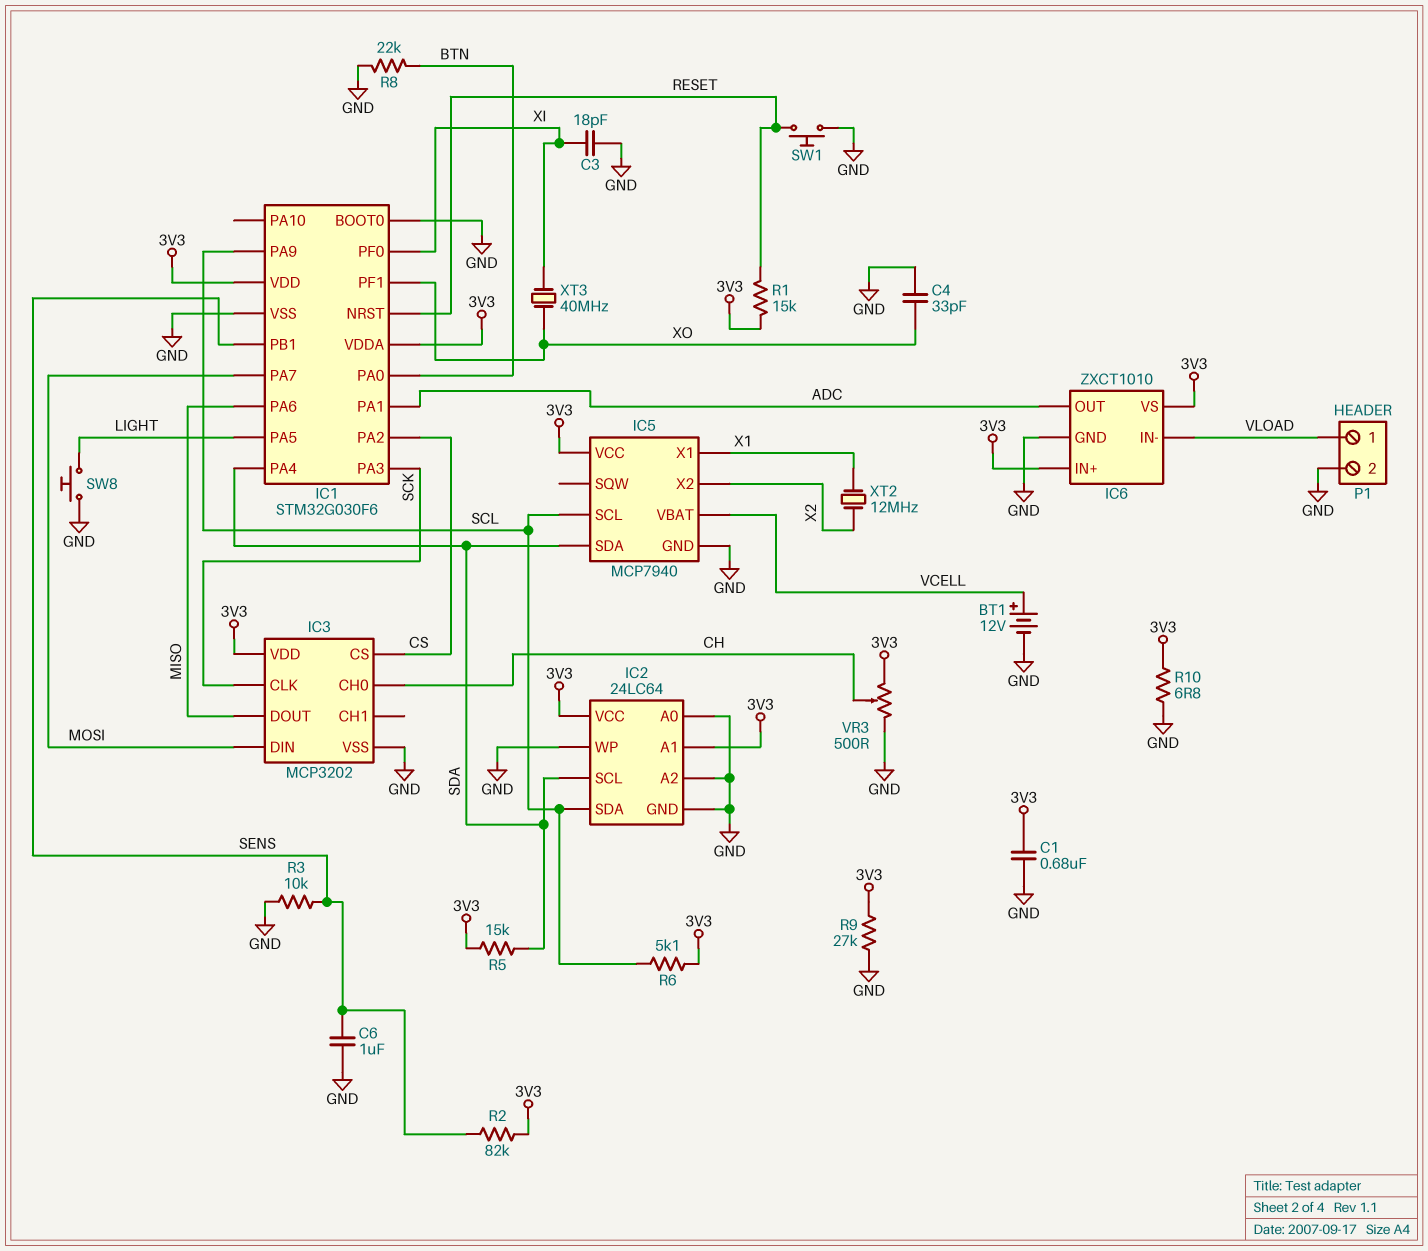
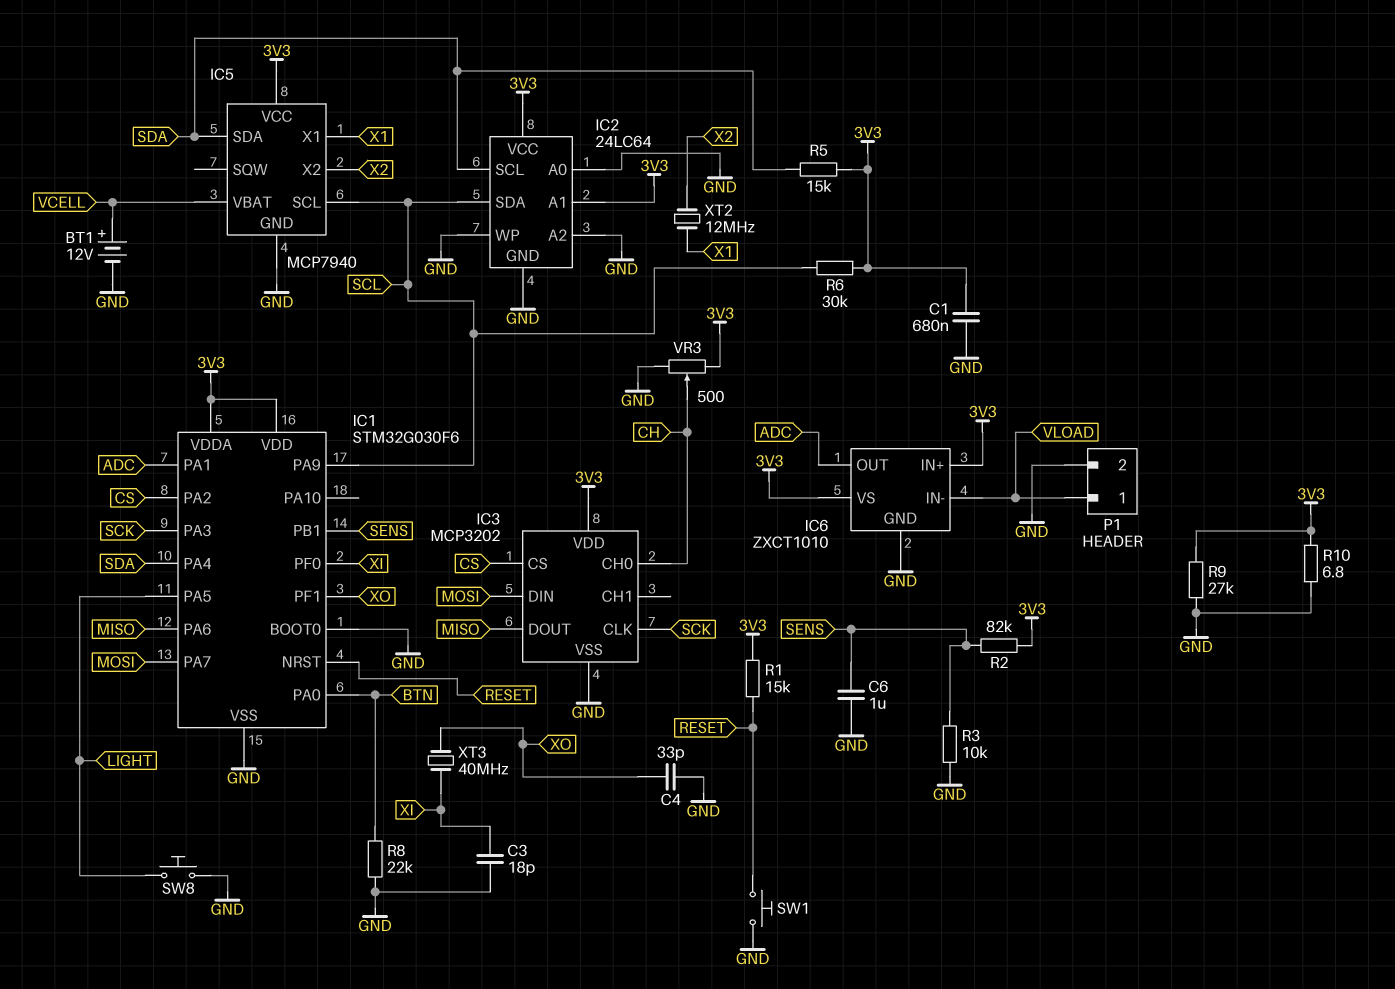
R6: 5.1k (3V3, SCL) -> 30k (3V3, SCL)

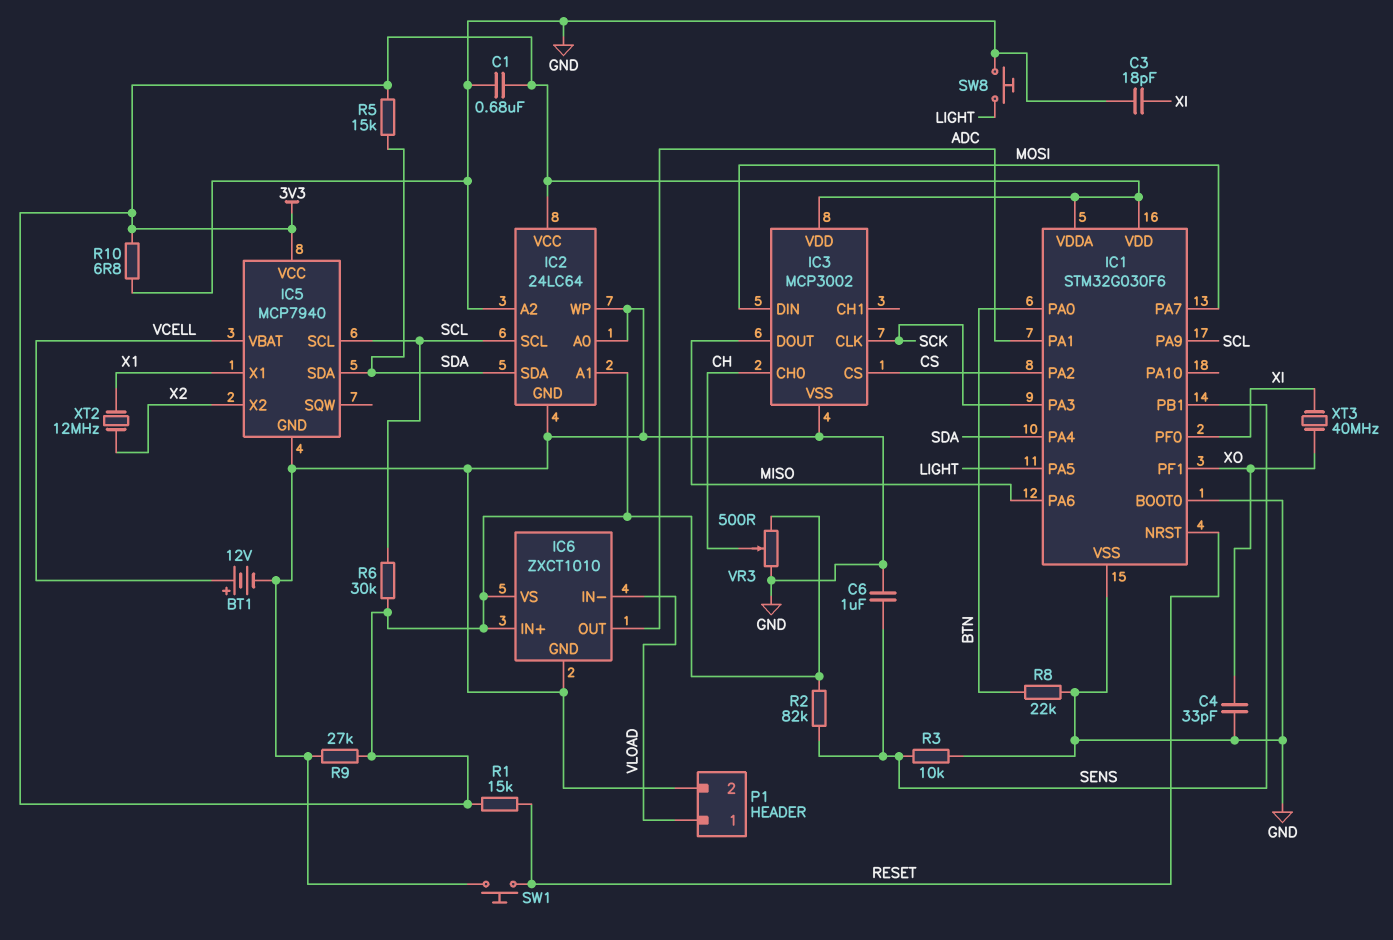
IC2 pin SCL: SDA -> SCL
IC2 pin SDA: SCL -> SDA
IC3: MCP3202 -> MCP3002

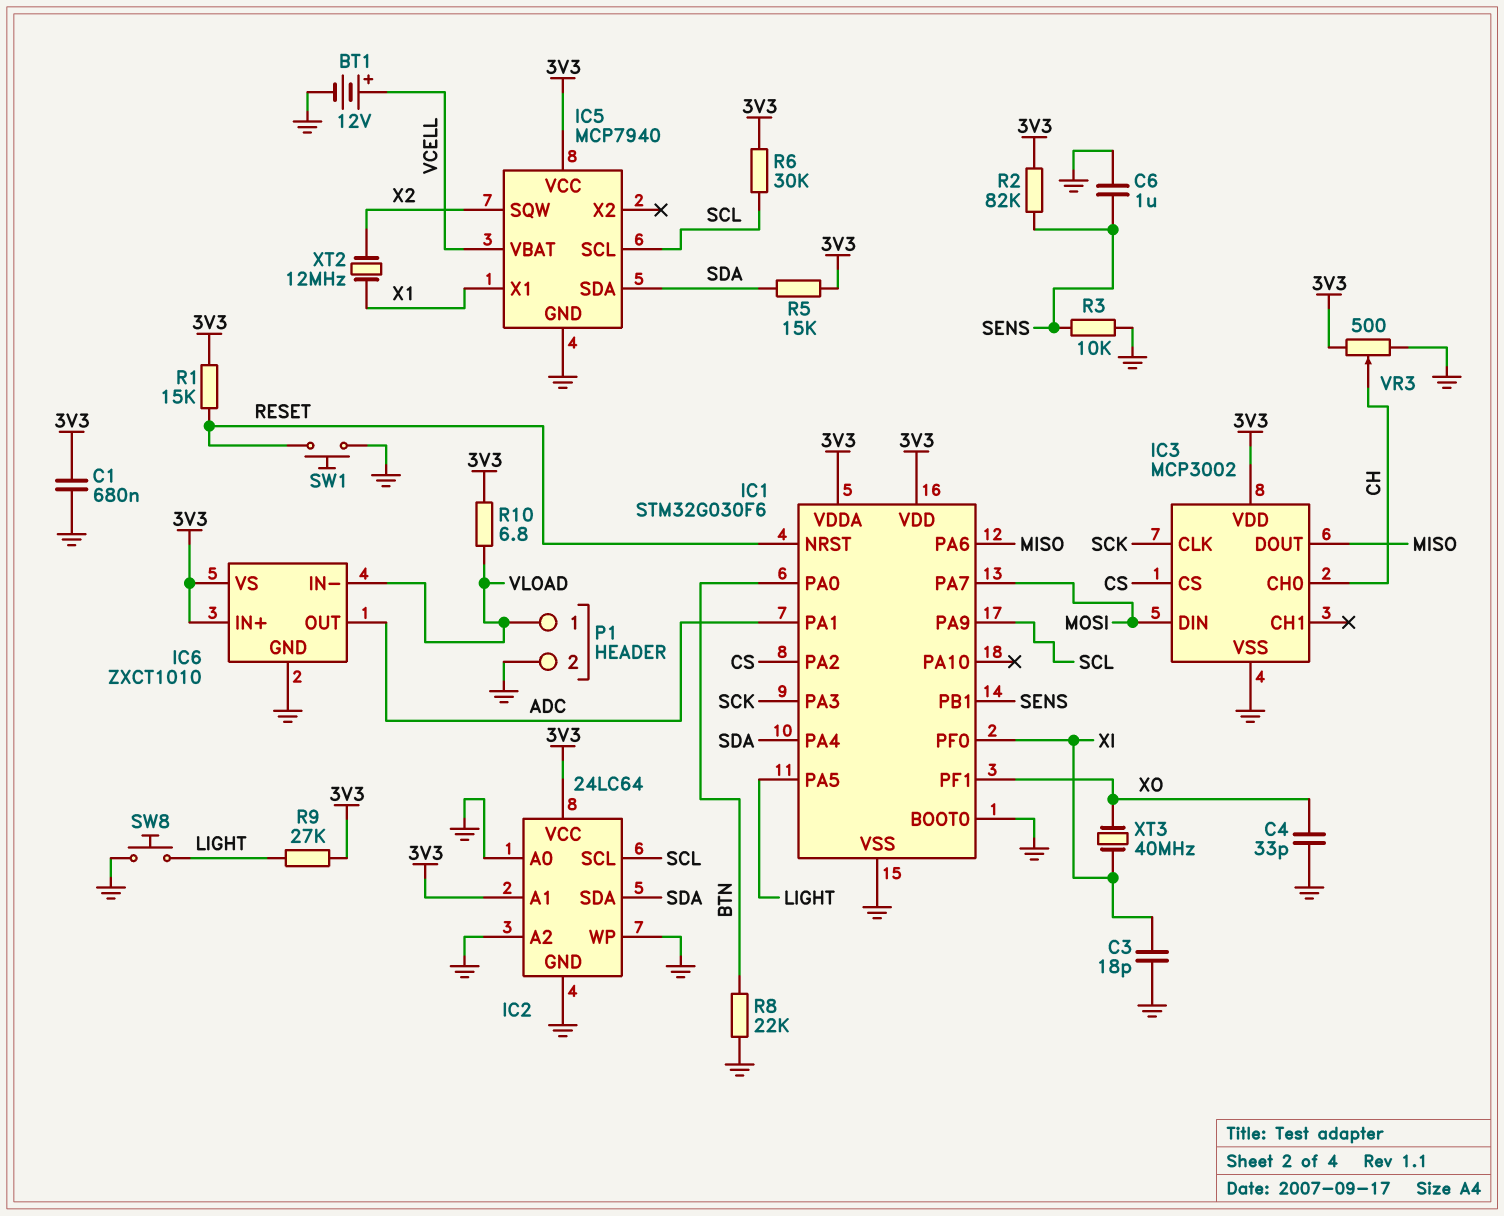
IC5 pin SQW: none -> X2
IC5 pin X2: X2 -> none
R9: 27k (3V3, GND) -> 27k (3V3, LIGHT)
R10: 6.8 (3V3, GND) -> 6.8 (3V3, VLOAD)

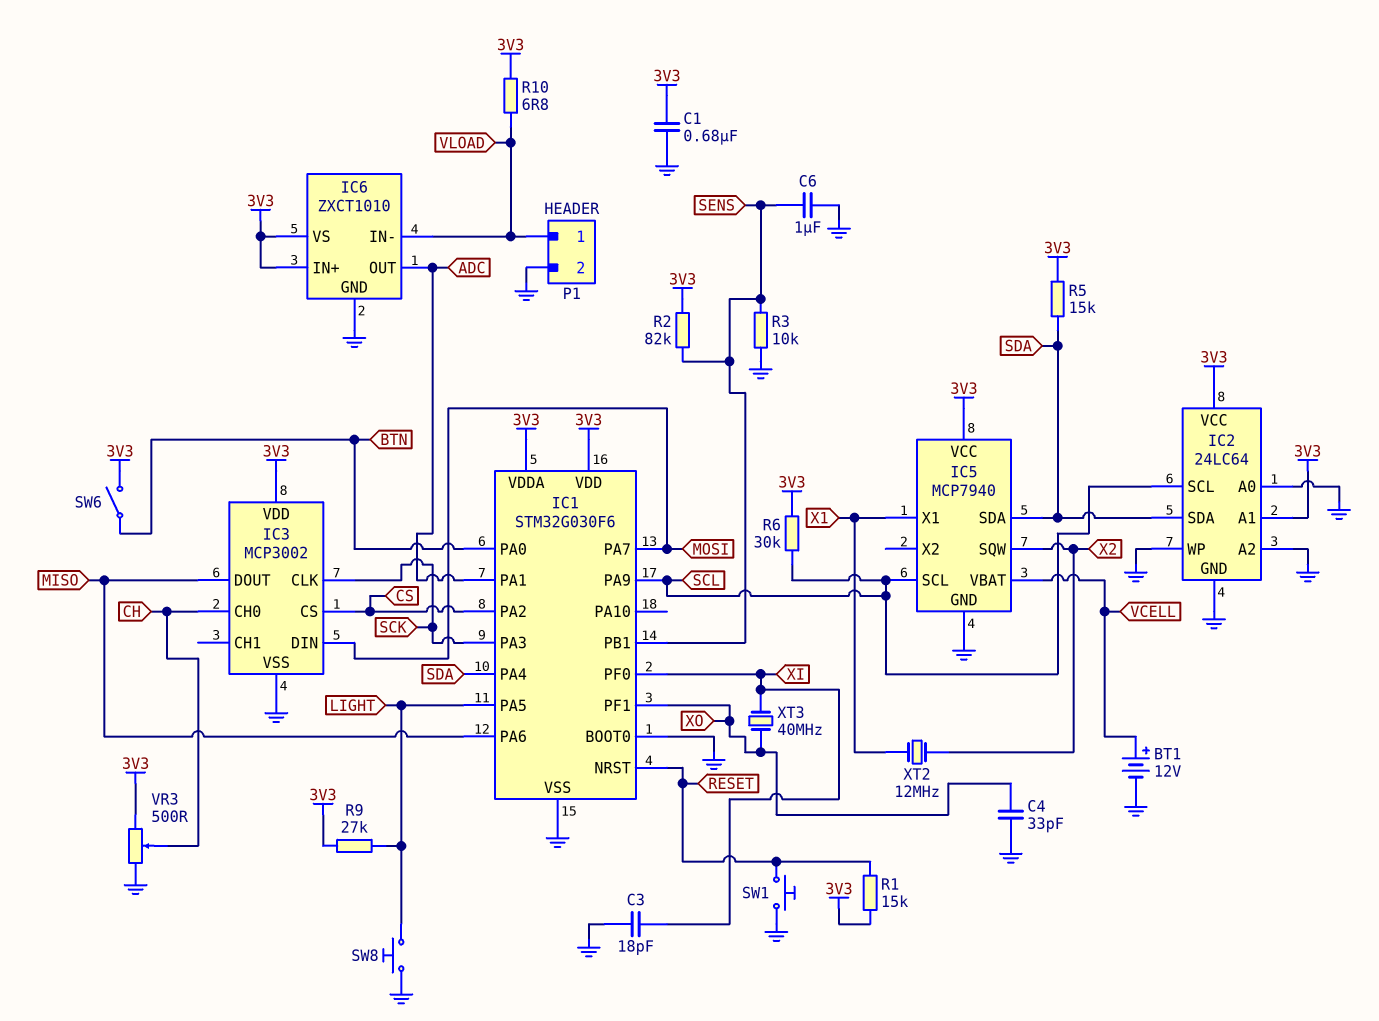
R8: 22k (BTN, GND) -> none
SW6: none -> switch (3V3, BTN)

